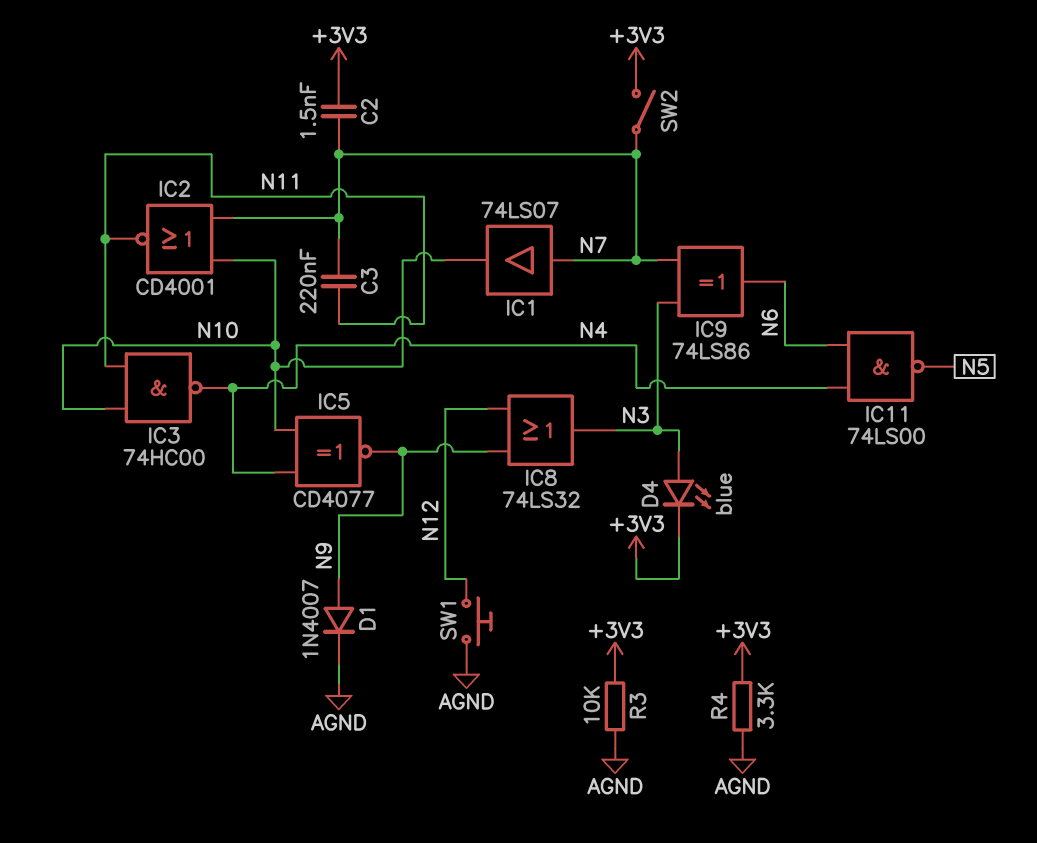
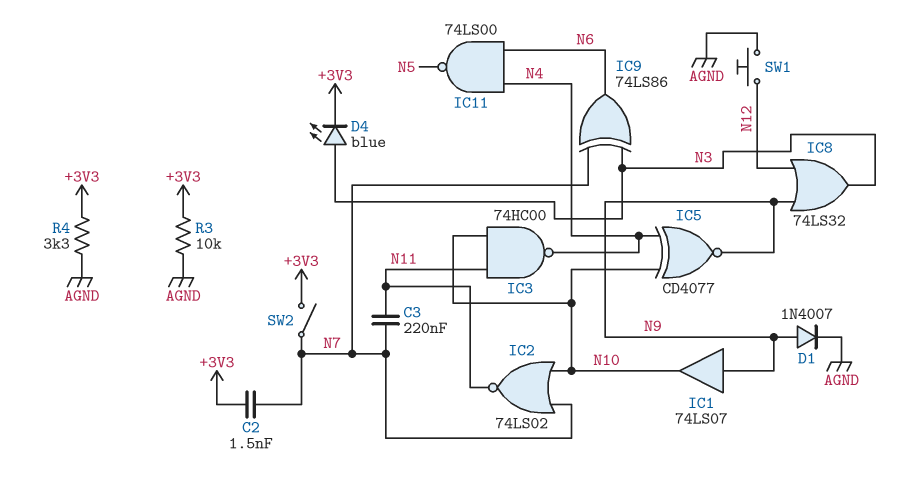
IC1: buffer 74LS07 (in N7, out N10) -> buffer 74LS07 (in N9, out N10)
IC2: NOR CD4001 (in N7, in N10, out N11) -> NOR 74LS02 (in N7, in N10, out N11)

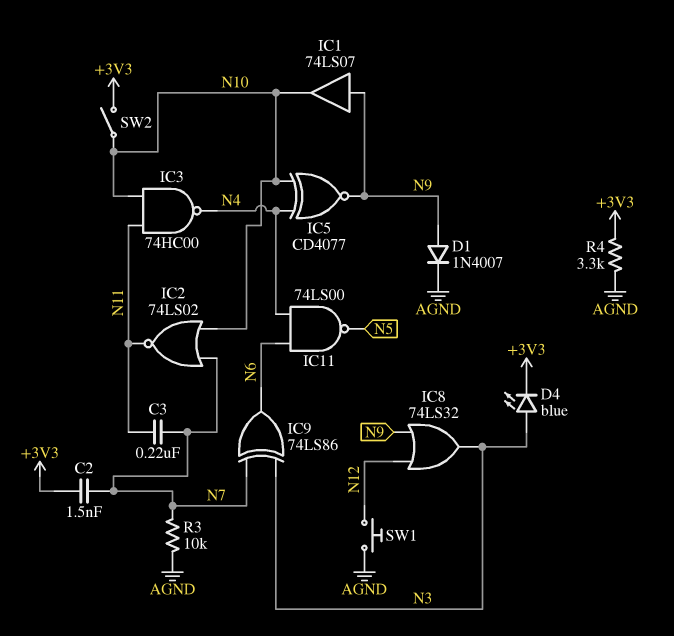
R3: 10k (+3V3, AGND) -> 10k (AGND, N7)
SW2: switch (+3V3, N7) -> switch (+3V3, N10)

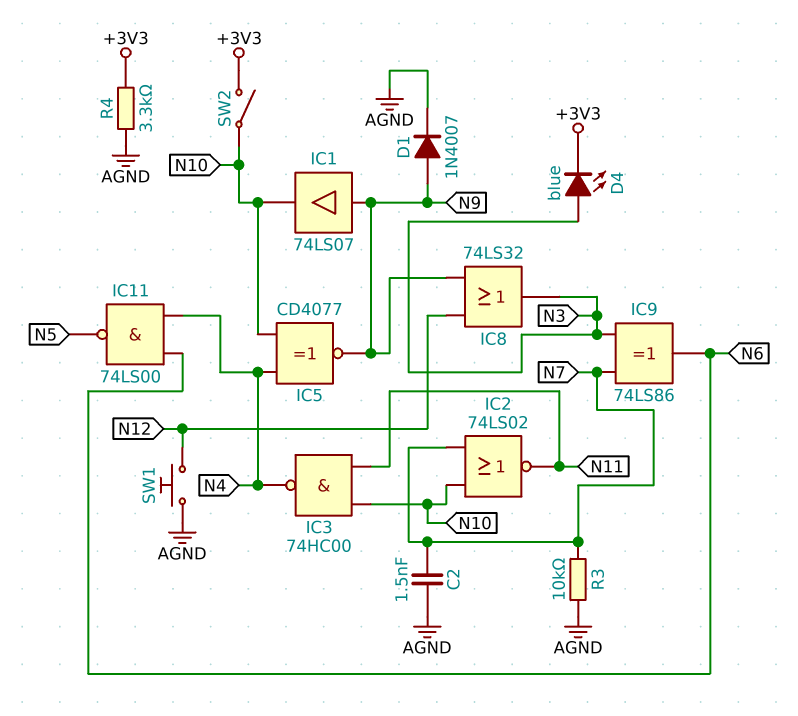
C2: 1.5nF (+3V3, N7) -> 1.5nF (AGND, N7)
C3: 220nF (N7, N11) -> none

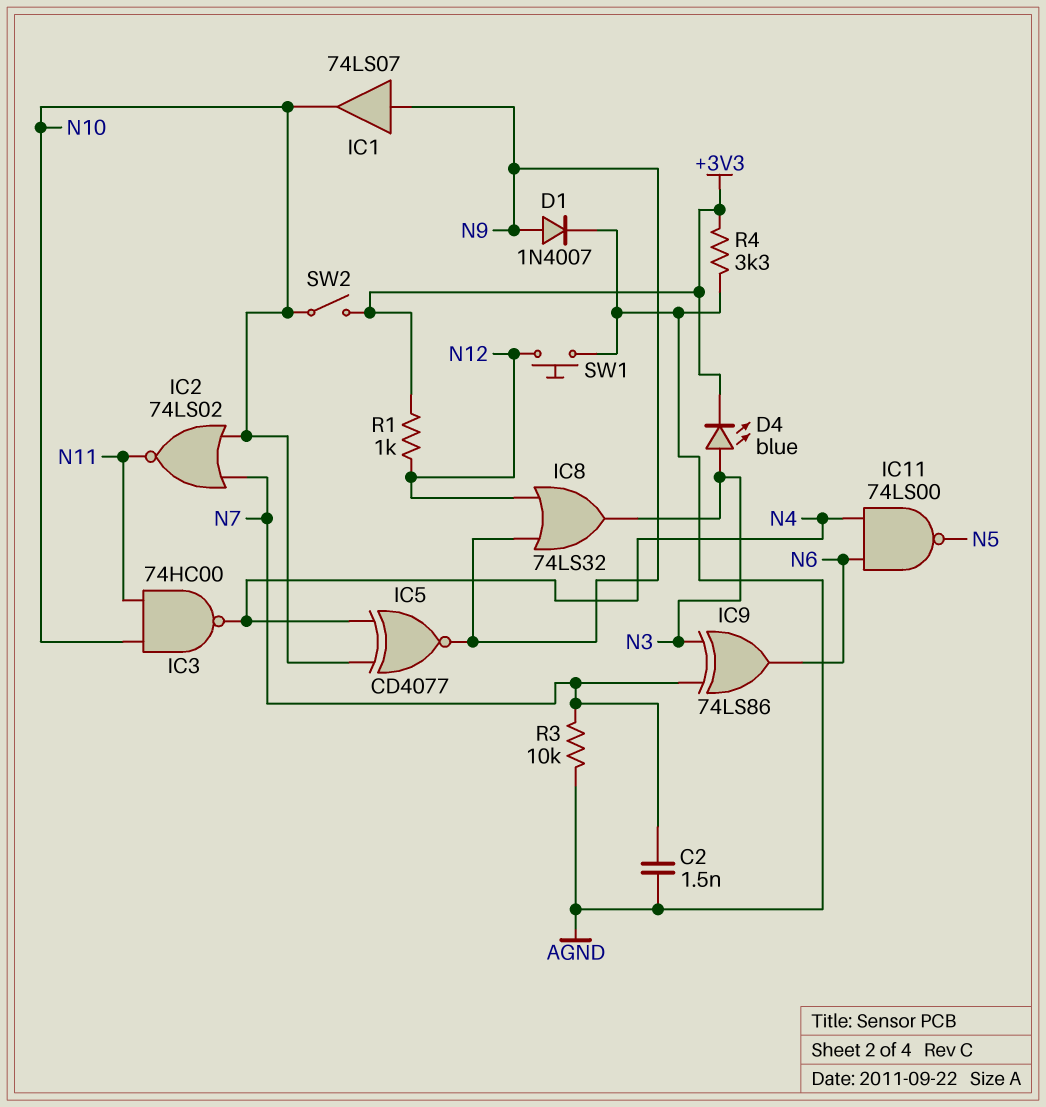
R1: none -> 1k (+3V3, N12)

